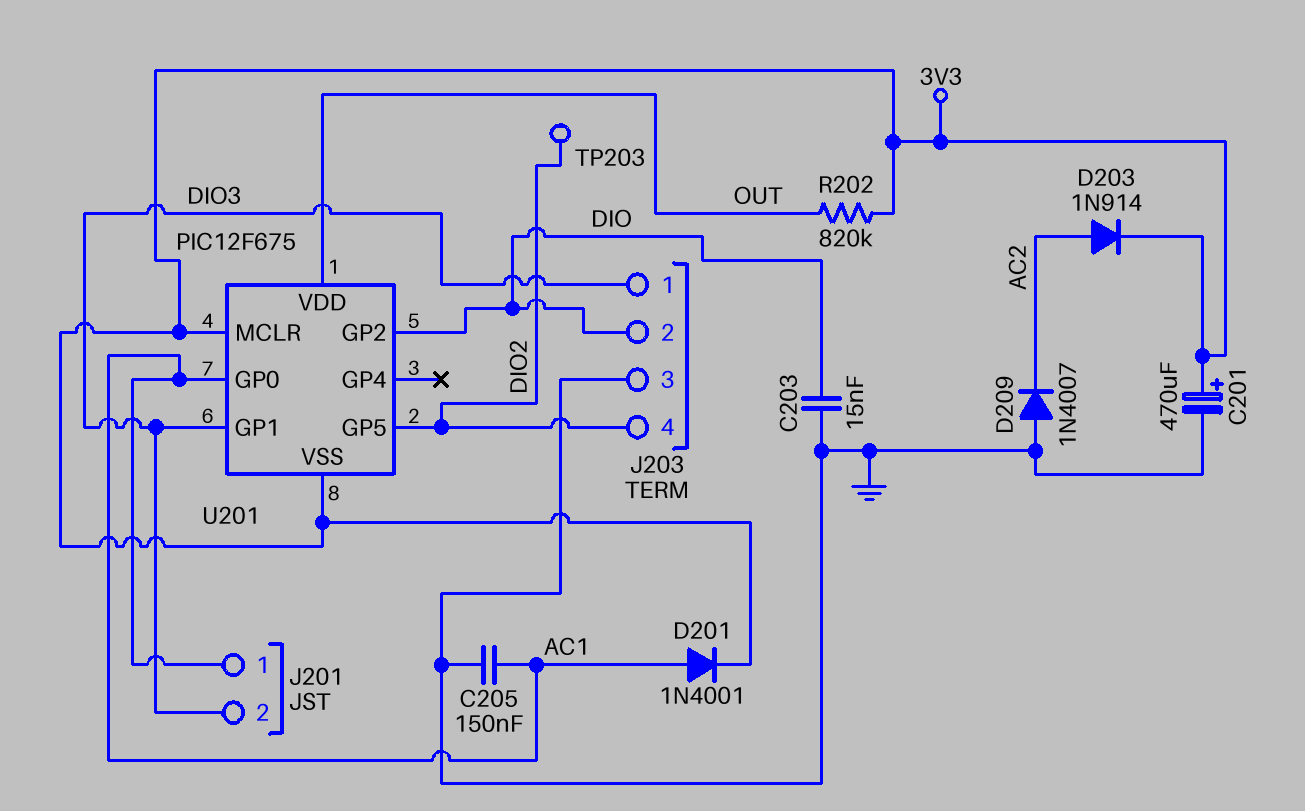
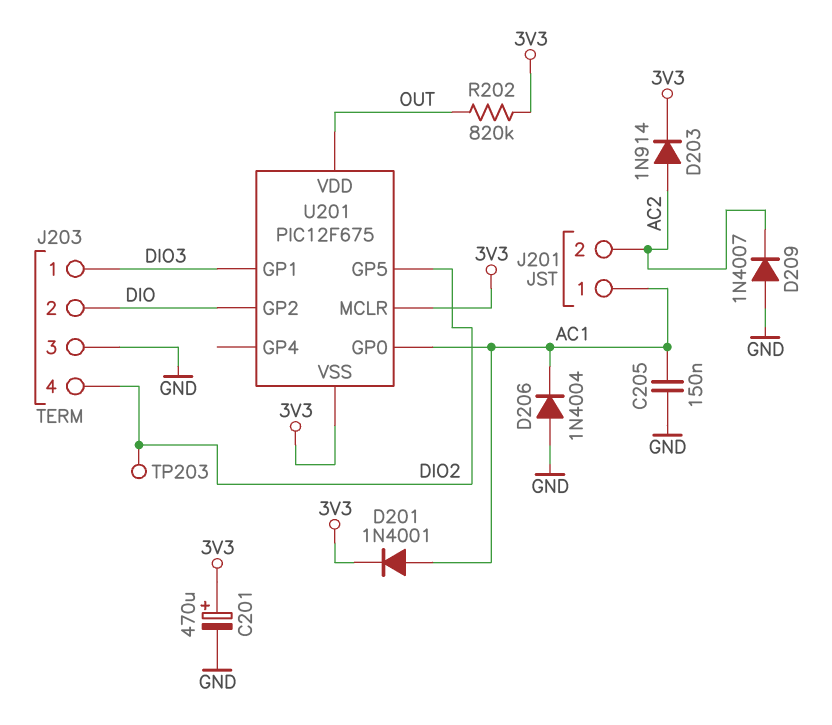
C203: 15nF (DIO, GND) -> none
D206: none -> diode 1N4004 (A GND, K AC1)
J201 pin 2: DIO3 -> AC2

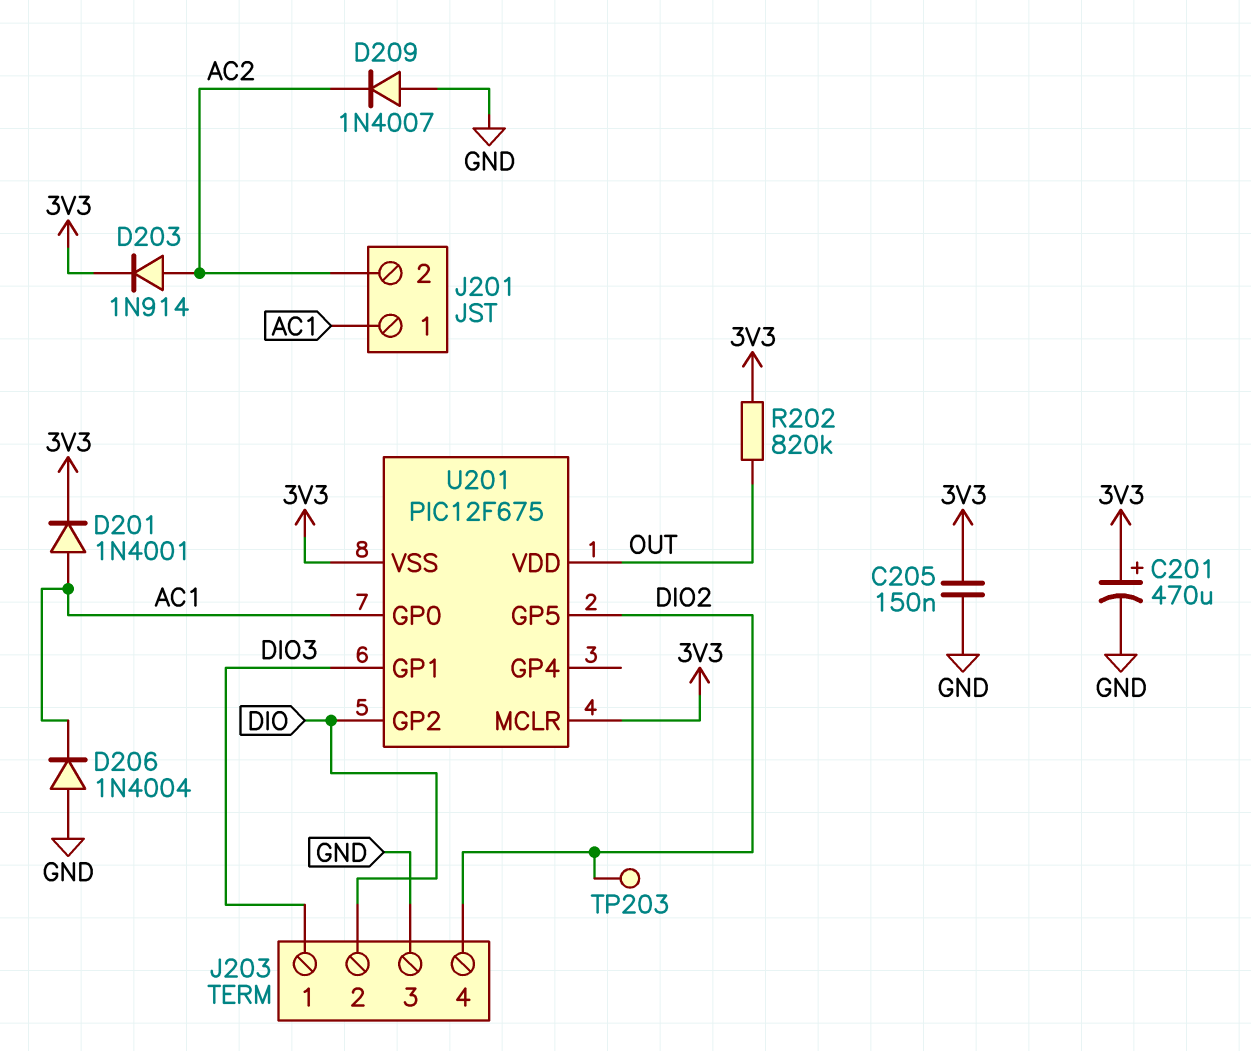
C205: 150nF (AC1, GND) -> 150nF (3V3, GND)

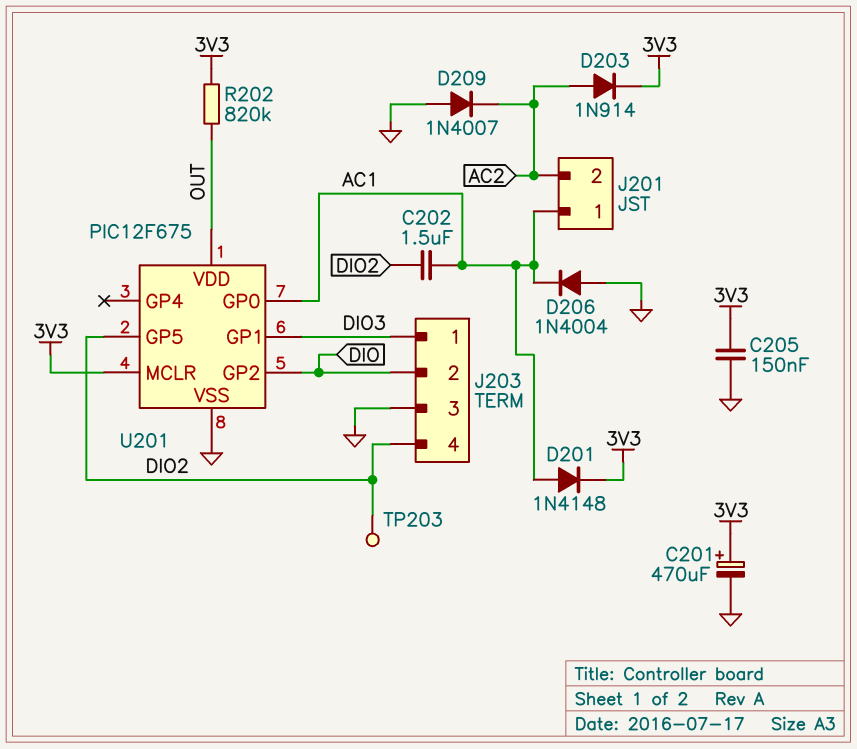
C202: none -> 1.5uF (AC1, DIO2)
D201: diode 1N4001 (A AC1, K 3V3) -> diode 1N4148 (A AC1, K 3V3)
U201 pin VSS: 3V3 -> GND

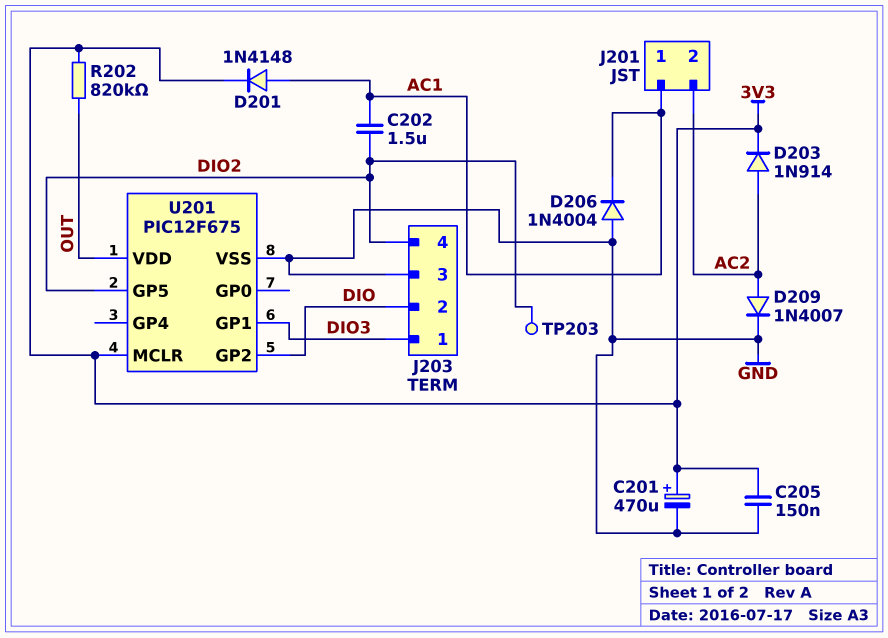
D209: diode 1N4007 (A GND, K AC2) -> diode 1N4007 (A AC2, K GND)
U201 pin GP0: AC1 -> none

